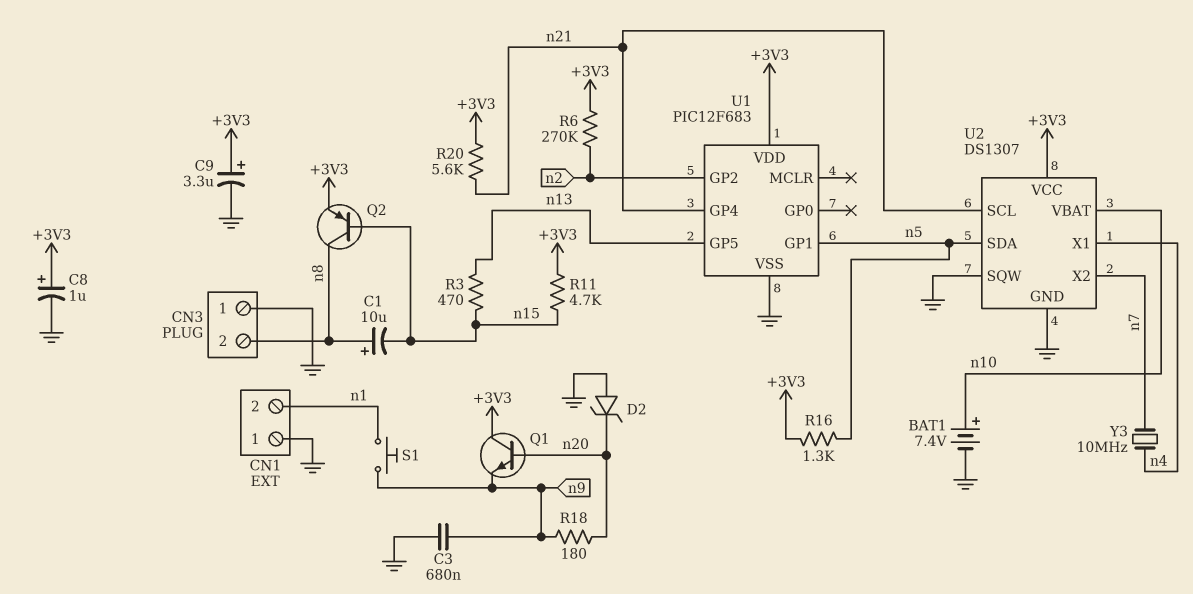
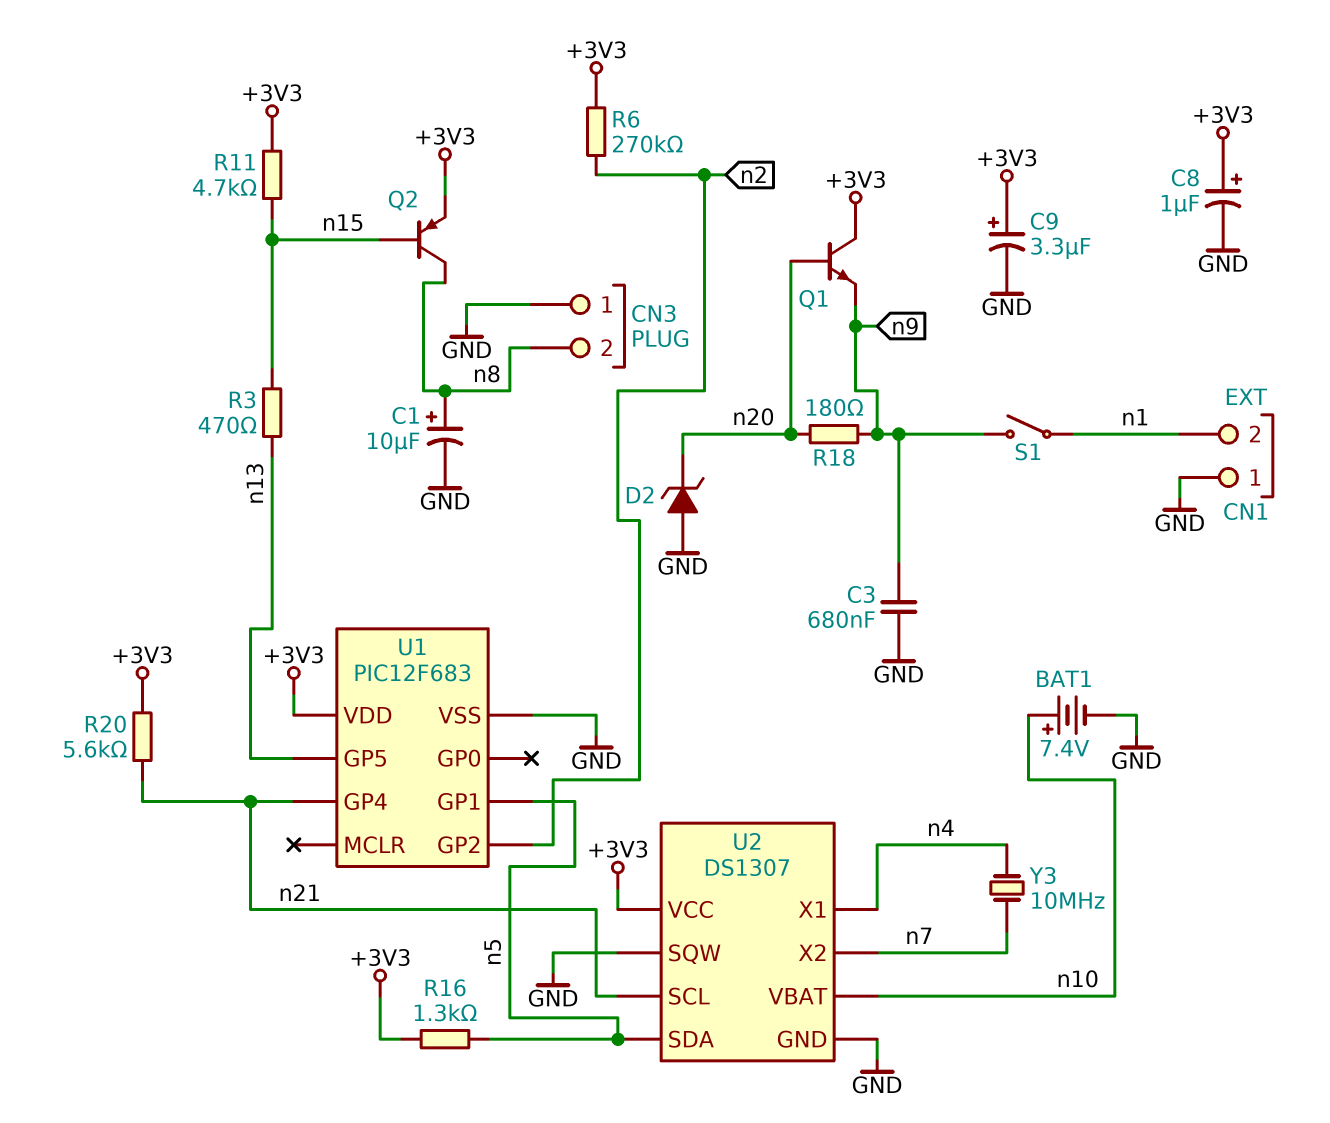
C1: 10uF (plus n8, minus n15) -> 10uF (plus n8, minus GND)
S1: button (n1, n9) -> switch (n1, n9)

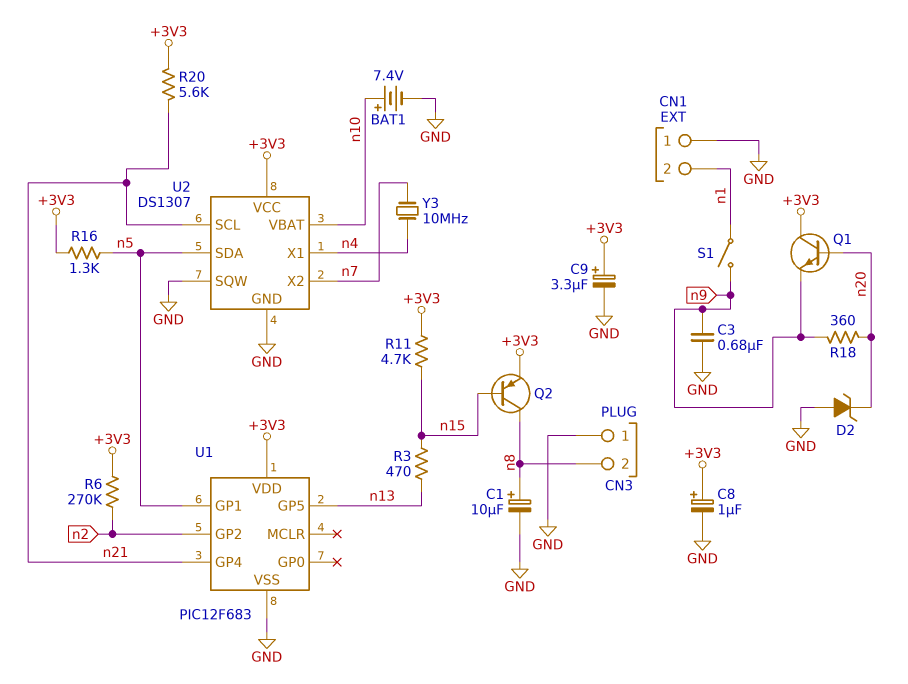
R18: 180 (n9, n20) -> 360 (n9, n20)

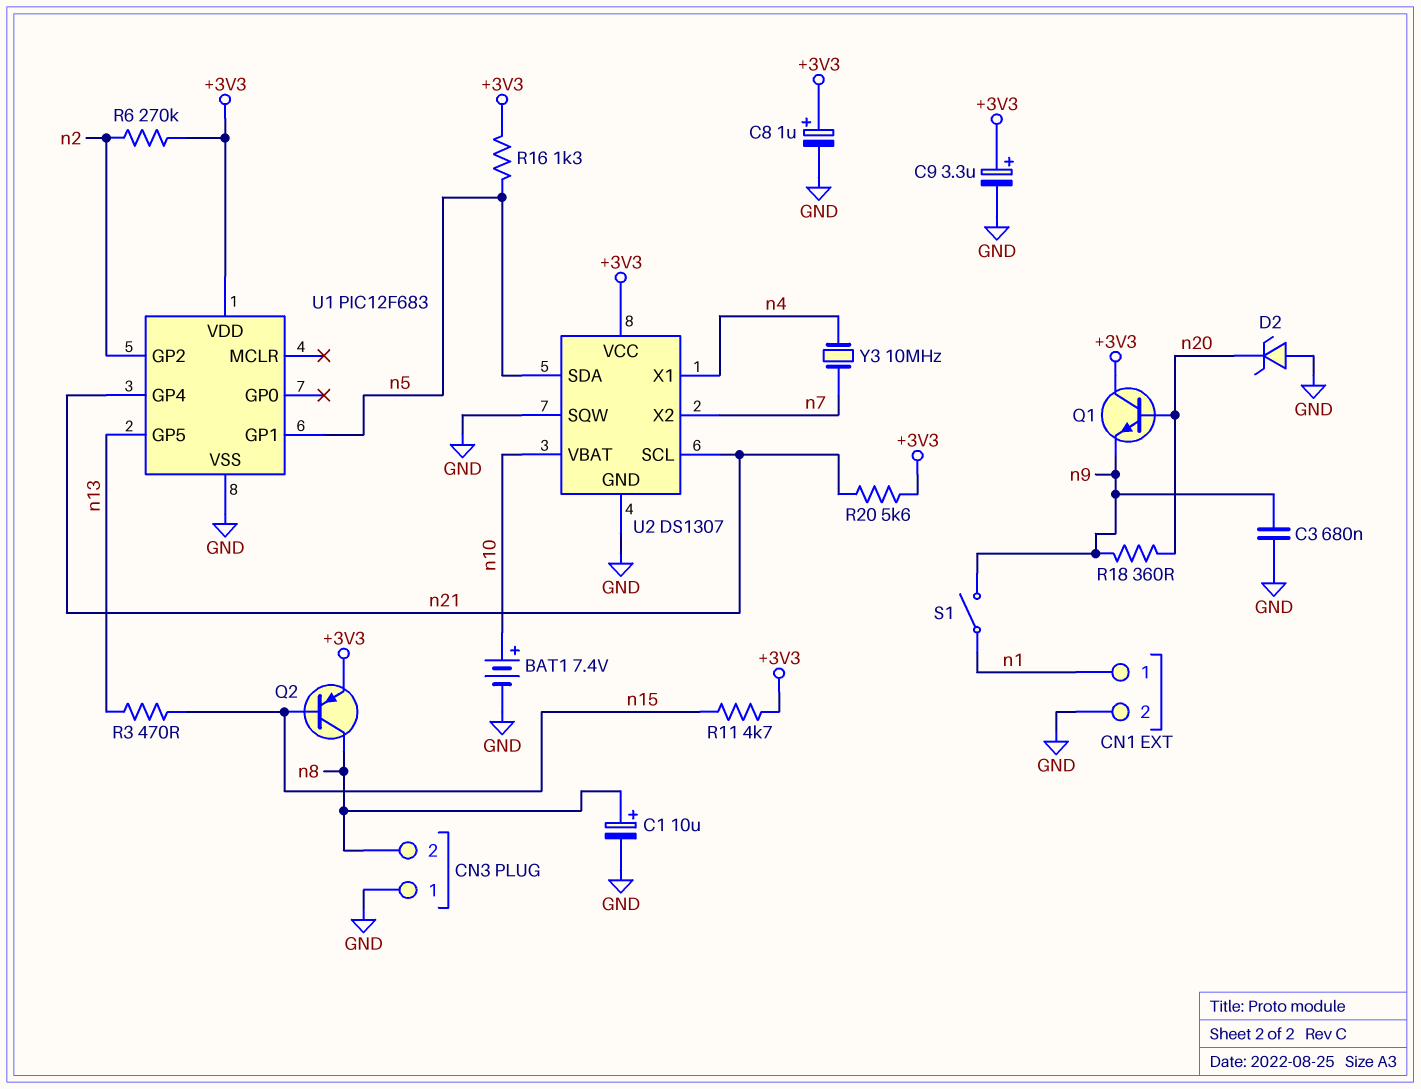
CN1 pin 1: GND -> n1
CN1 pin 2: n1 -> GND

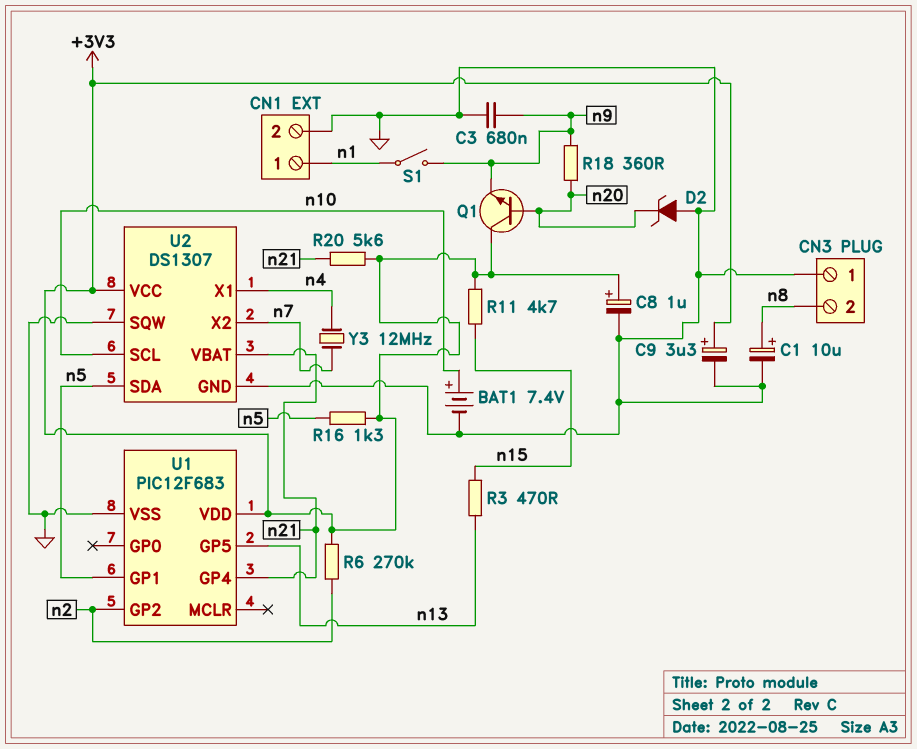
Q2: PNP (B n15, C n8, E +3V3) -> none
U2 pin SCL: n21 -> n10
U2 pin VBAT: n10 -> n21
Y3: 10MHz (n4, n7) -> 12MHz (n4, n7)

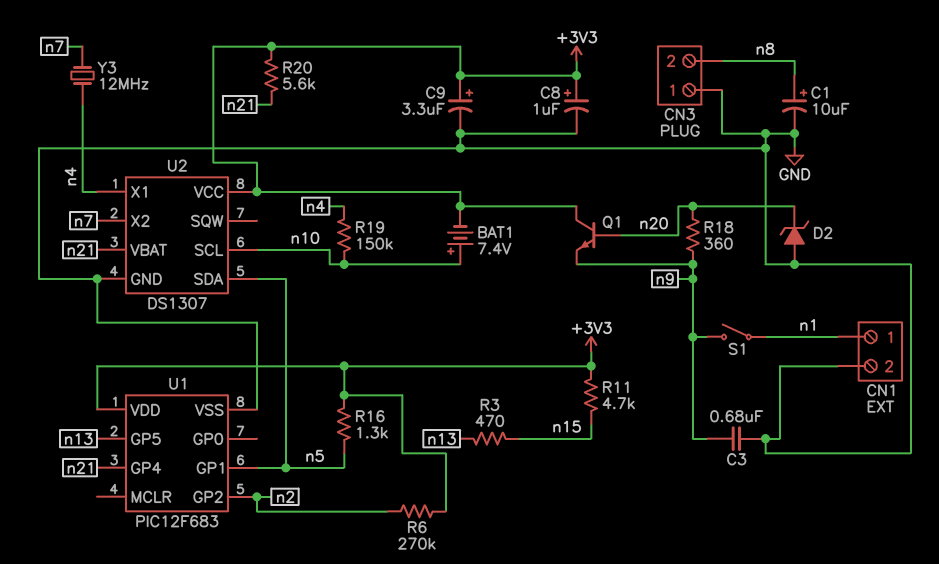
BAT1: 7.4V (plus n10, minus GND) -> 7.4V (plus n10, minus +3V3)
R19: none -> 150k (n4, n10)
U2 pin SQW: GND -> none

